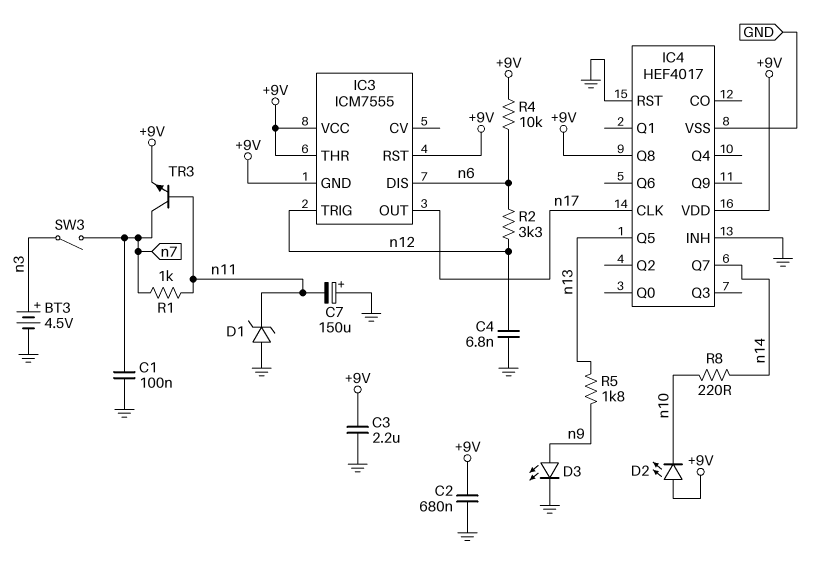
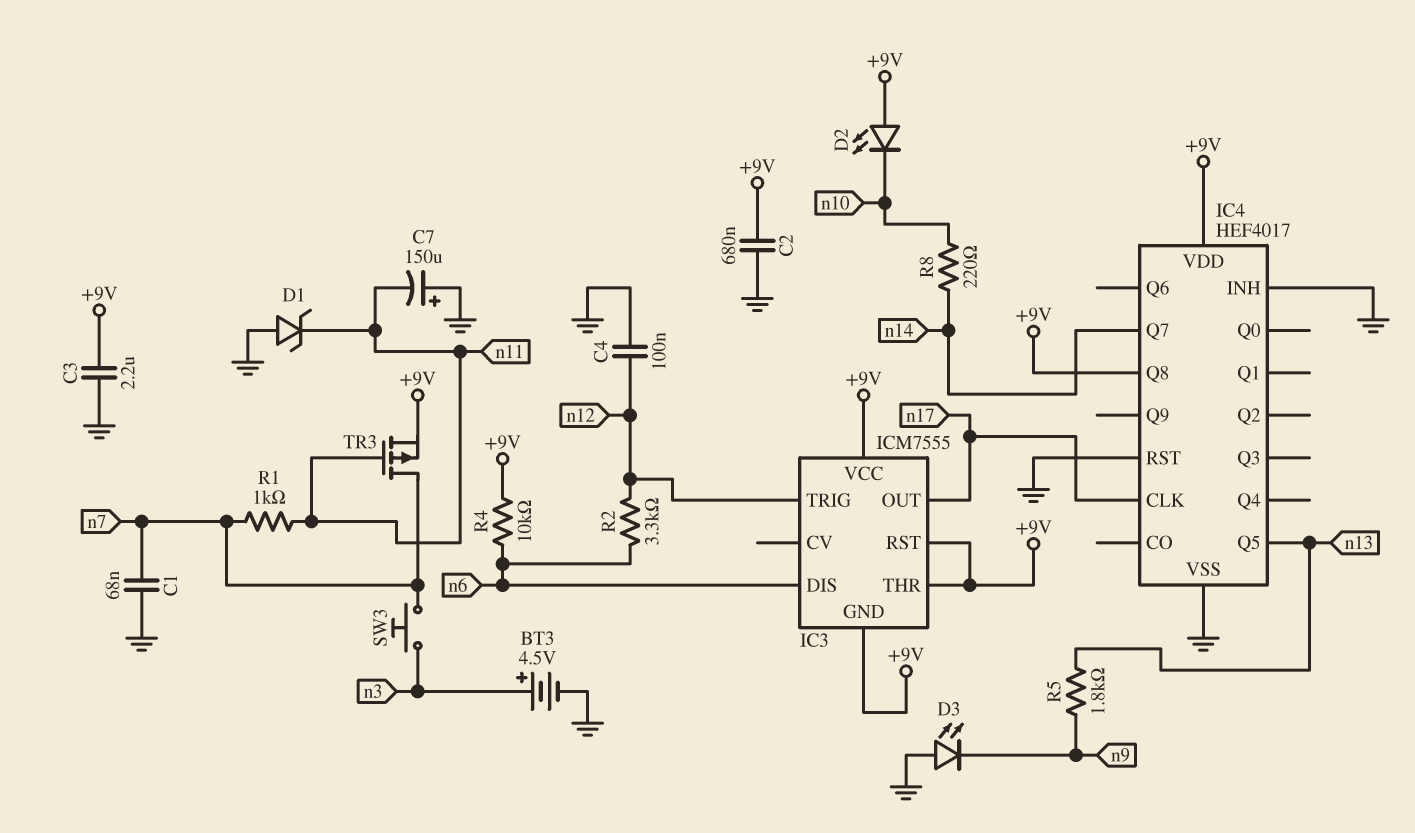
C1: 100nF (GND, n7) -> 68nF (GND, n7)
C4: 6.8nF (GND, n12) -> 100nF (GND, n12)
D3: LED (A n9, K GND) -> LED (A GND, K n9)
SW3: switch (n3, n7) -> button (n3, n7)
TR3: NPN (B n11, C n7, E +9V) -> PMOS (G n11, D n7, S +9V)

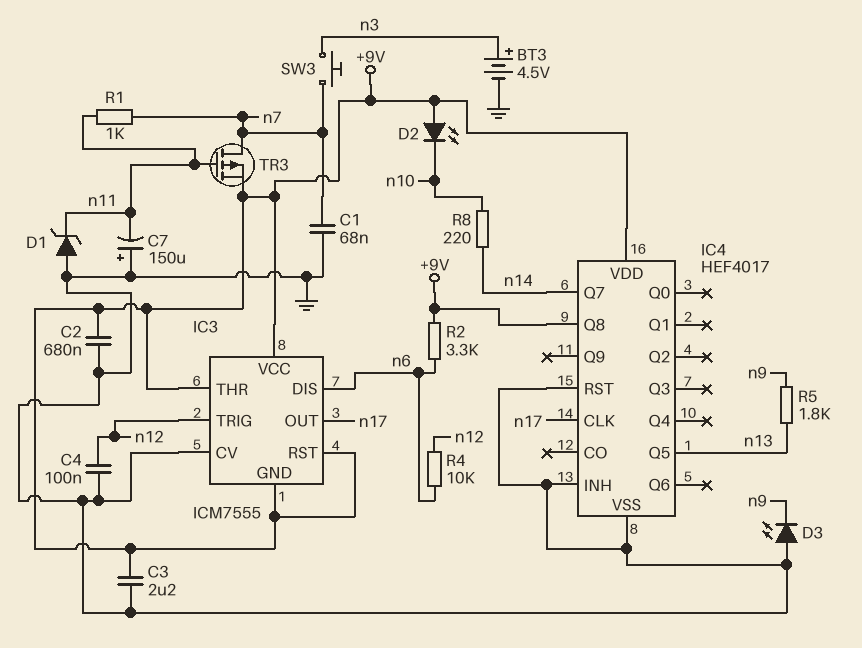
IC3 pin CV: none -> GND
R2: 3.3k (n6, n12) -> 3.3k (+9V, n6)
R4: 10k (+9V, n6) -> 10k (n6, n12)

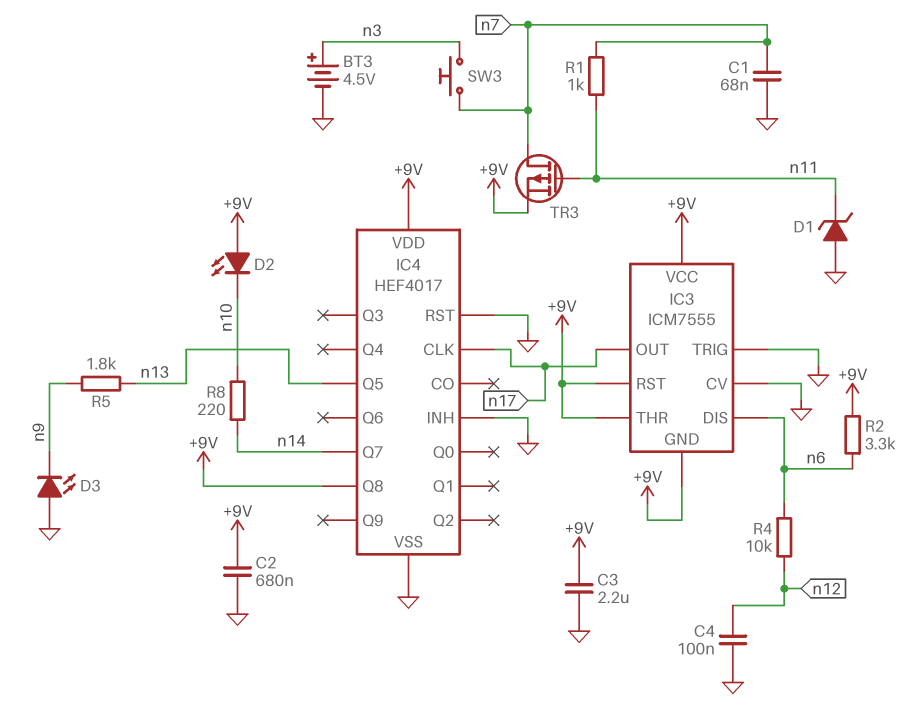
C7: 150uF (plus GND, minus n11) -> none
IC3 pin TRIG: n12 -> GND

